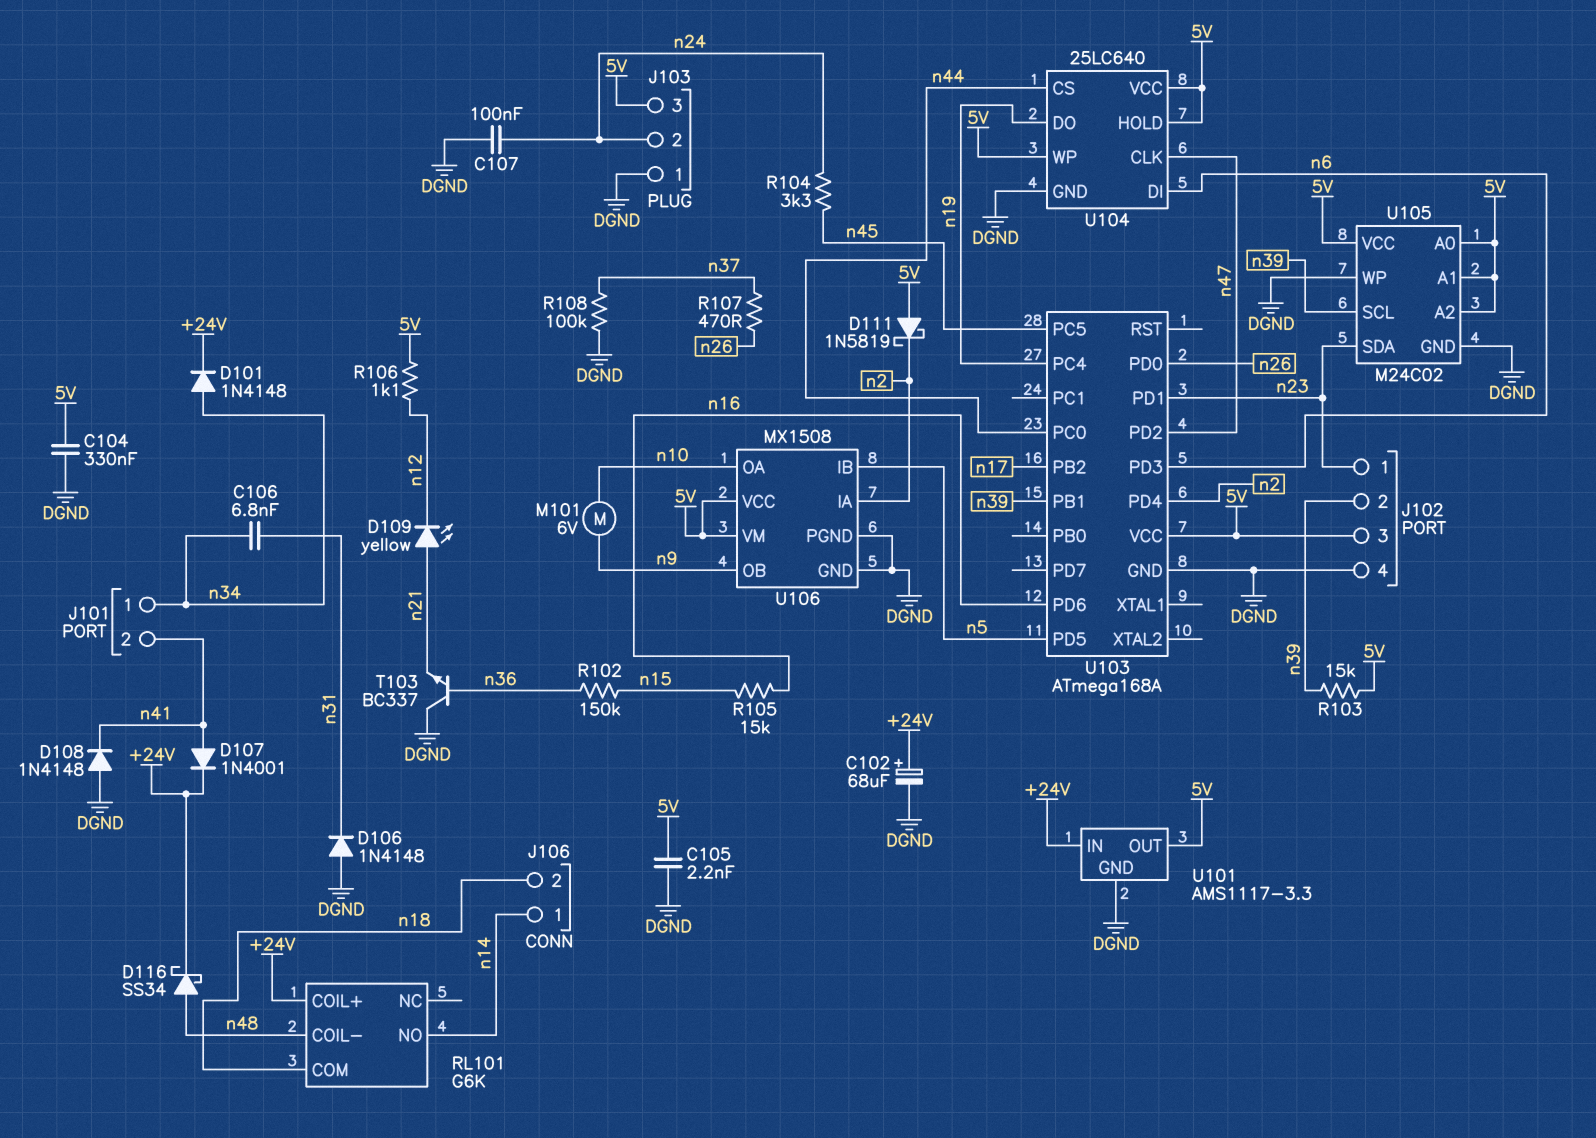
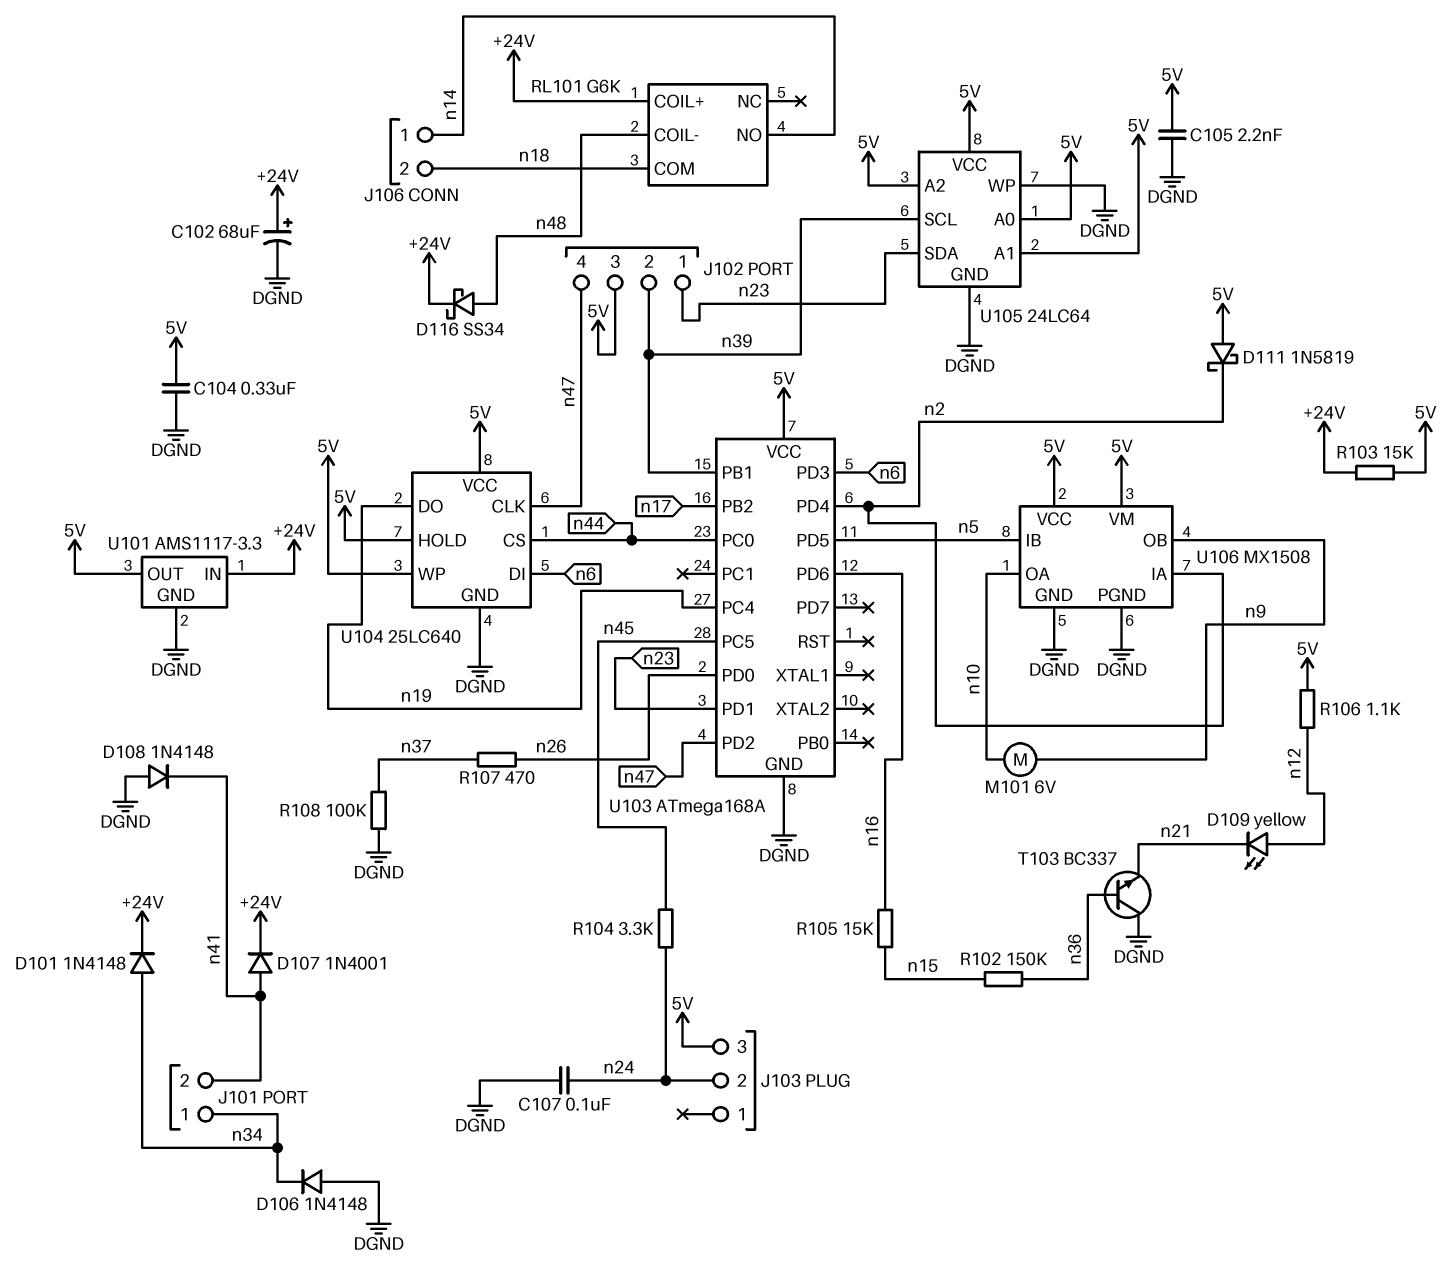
C106: 6.8nF (n31, n34) -> none
D106: diode 1N4148 (A DGND, K n31) -> diode 1N4148 (A DGND, K n34)
D109: LED yellow (A n21, K n12) -> LED yellow (A n12, K n21)
J102 pin 4: DGND -> n47
J103 pin 1: DGND -> none
R103: 15k (5V, n39) -> 15k (+24V, 5V)
U105: M24C02 -> 24LC64

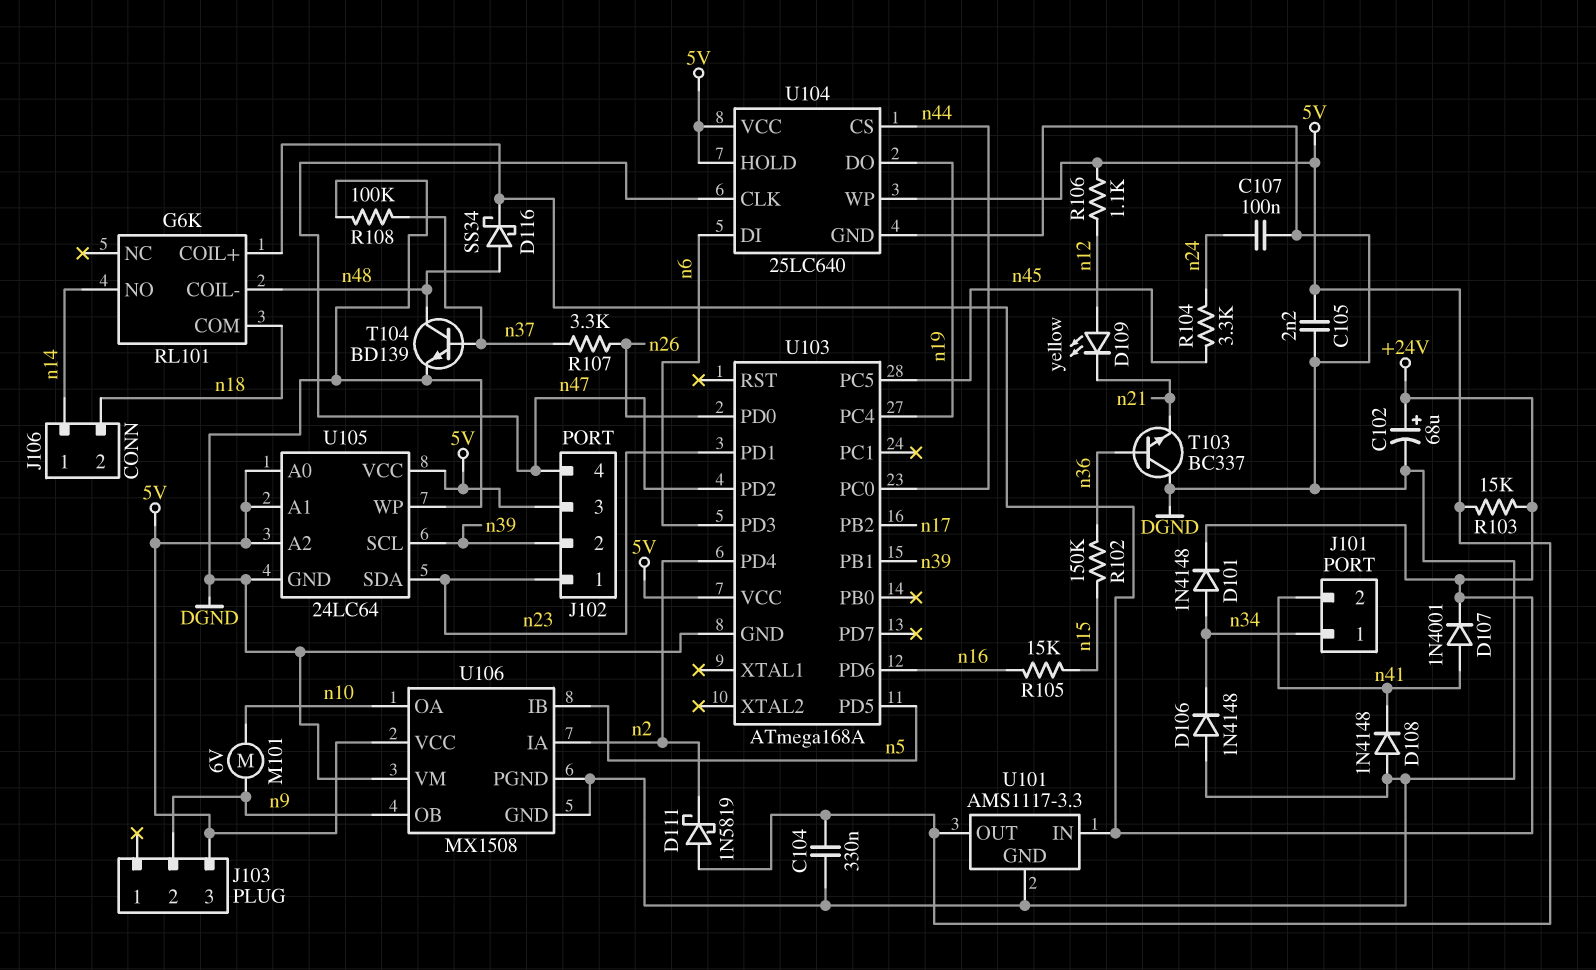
J103 pin 2: n24 -> n9
R107: 470 (n26, n37) -> 3.3k (n26, n37)
T104: none -> NPN BD139 (B n37, C n48, E DGND)
U106 pin VM: 5V -> DGND

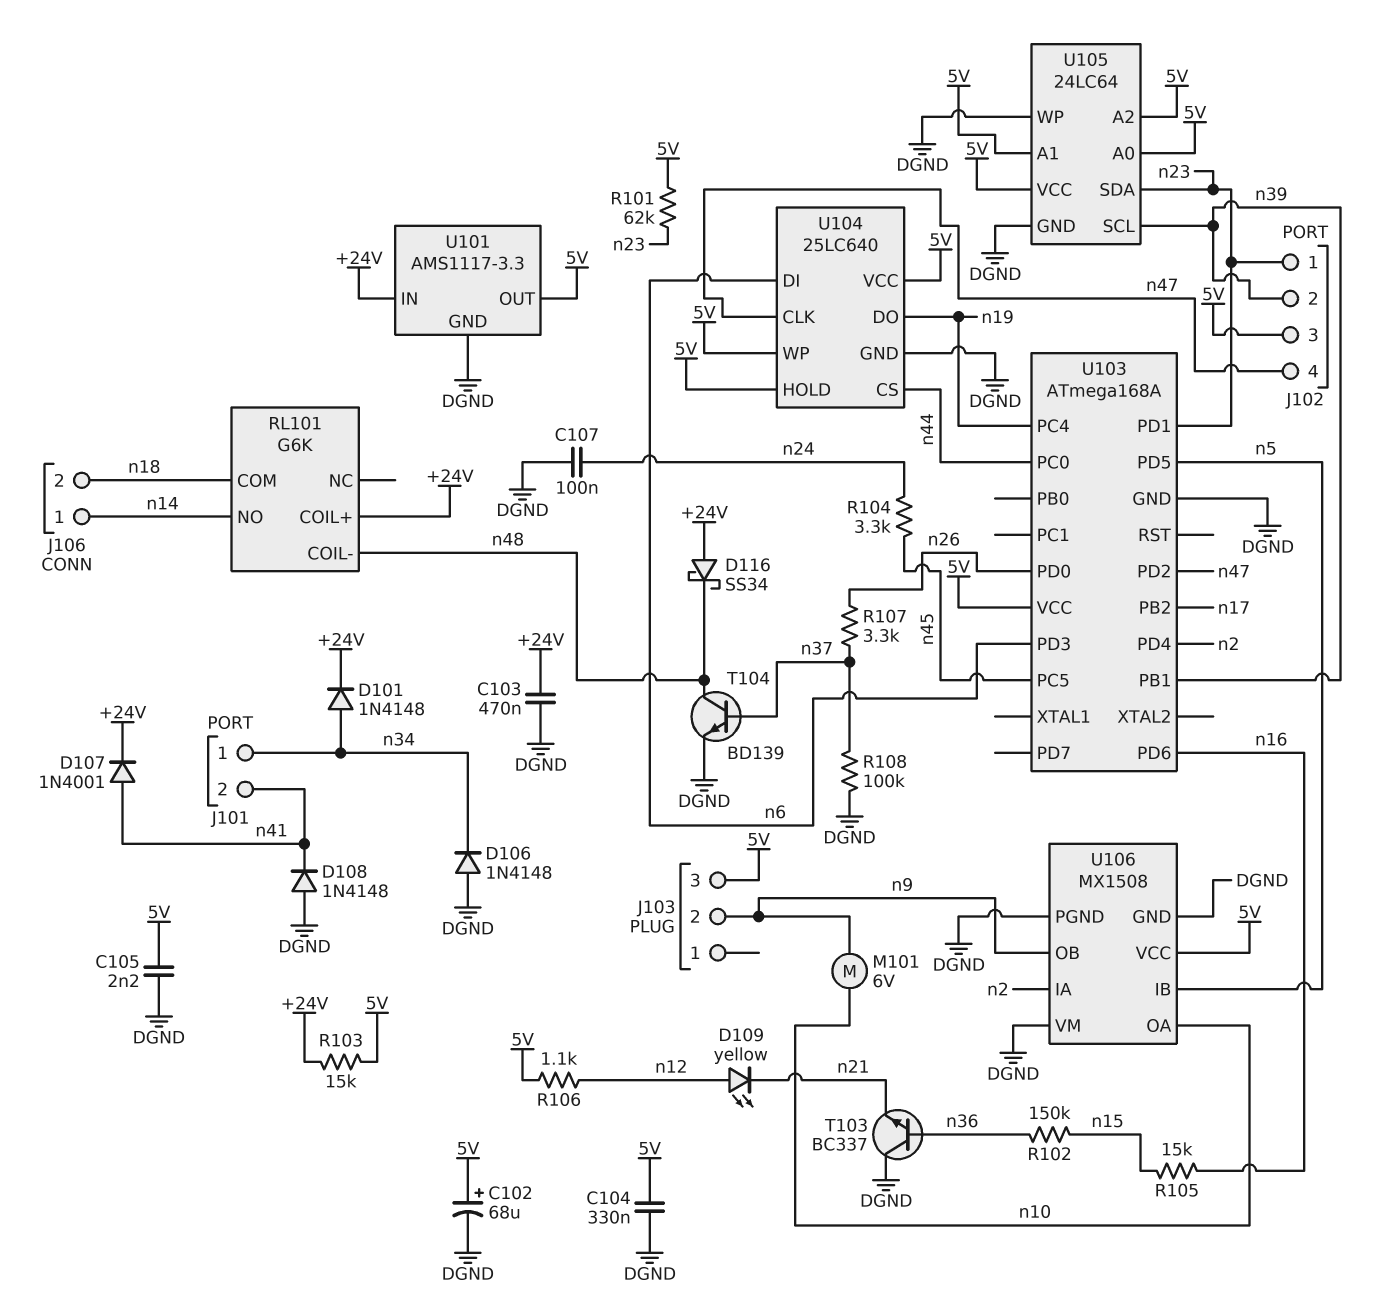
C102: 68uF (plus +24V, minus DGND) -> 68uF (plus 5V, minus DGND)
C103: none -> 470nF (+24V, DGND)
D111: schottky 1N5819 (A 5V, K n2) -> none
D116: schottky SS34 (A n48, K +24V) -> schottky SS34 (A +24V, K n48)
R101: none -> 62k (5V, n23)

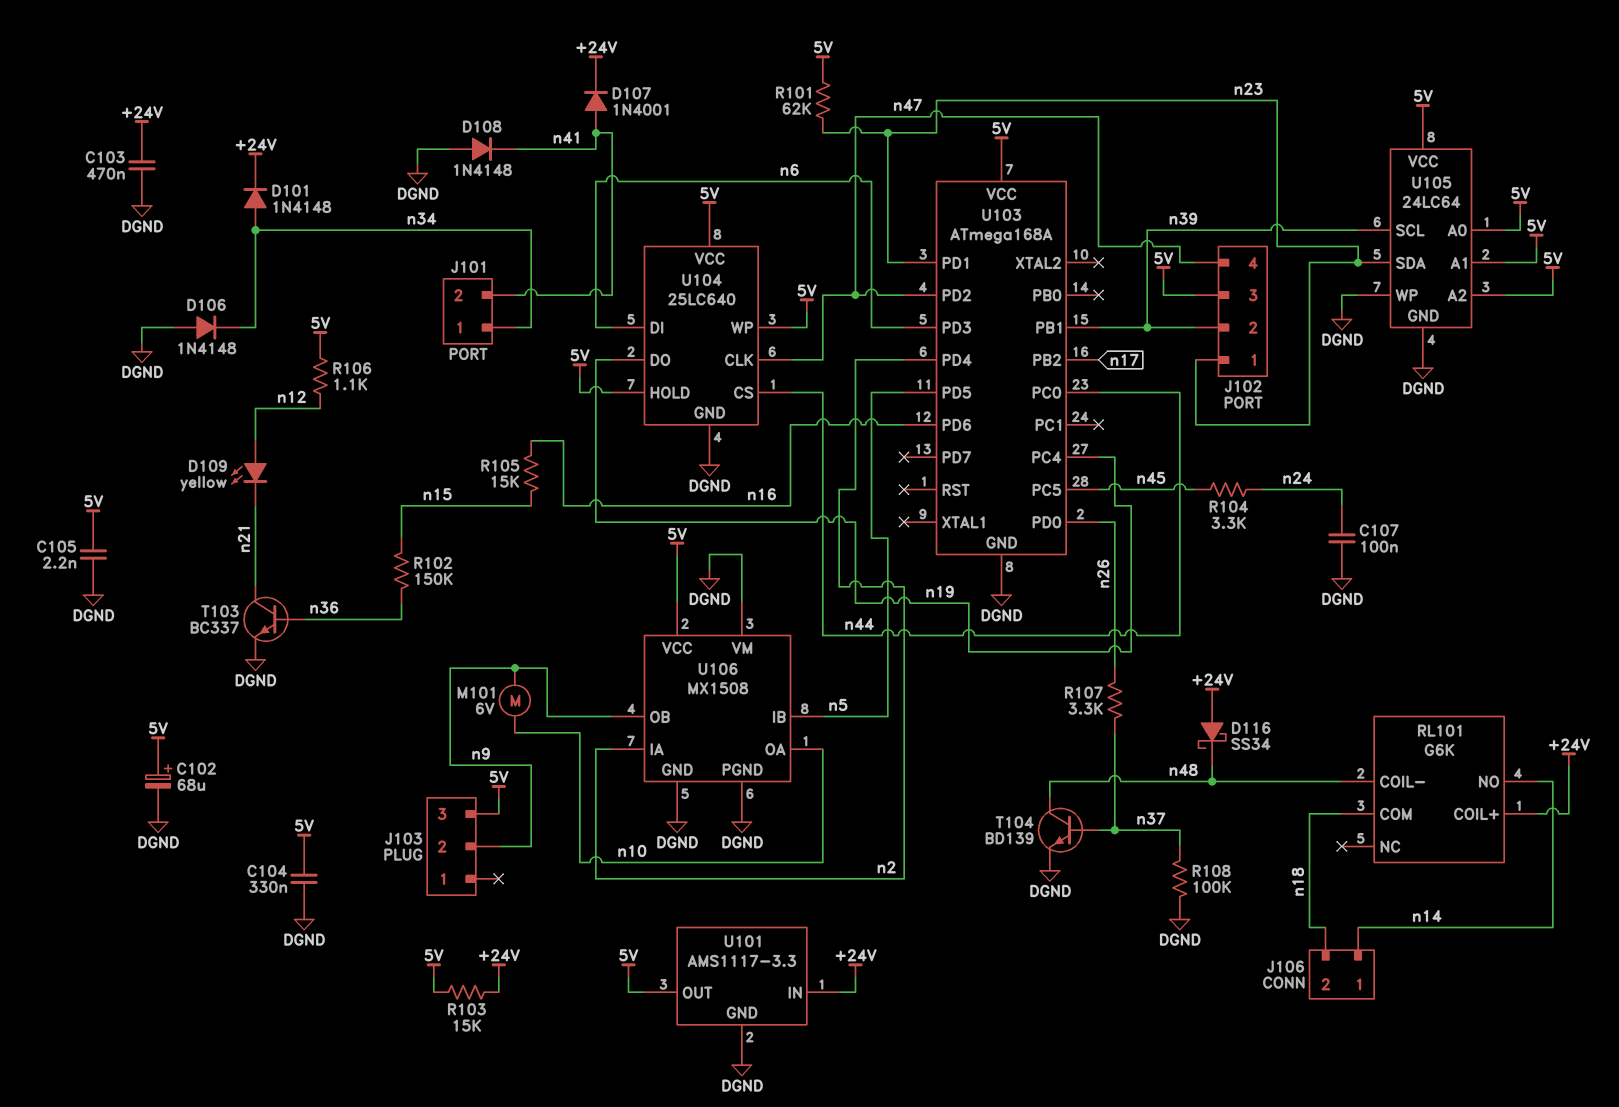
T103: NPN BC337 (B n36, C DGND, E n21) -> NPN BC337 (B n36, C n21, E DGND)

